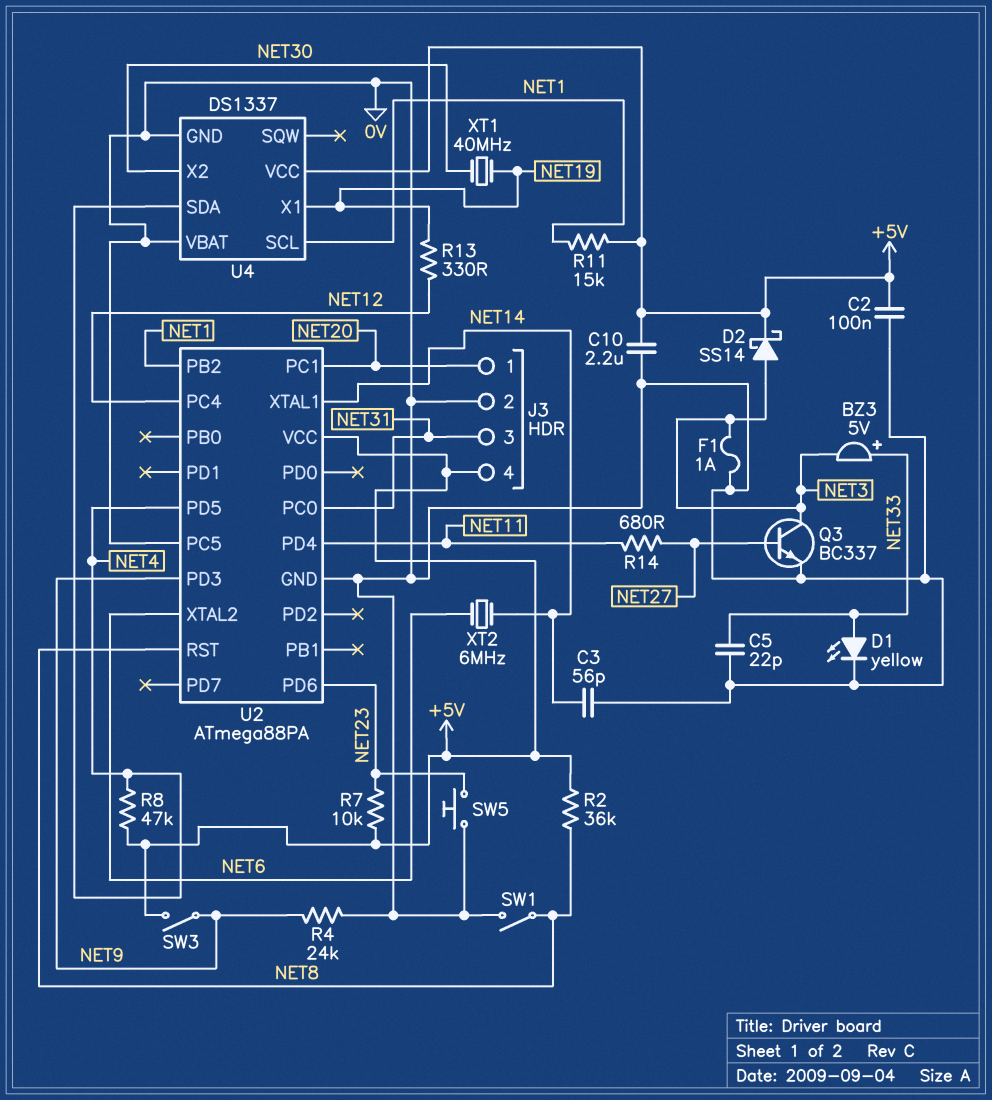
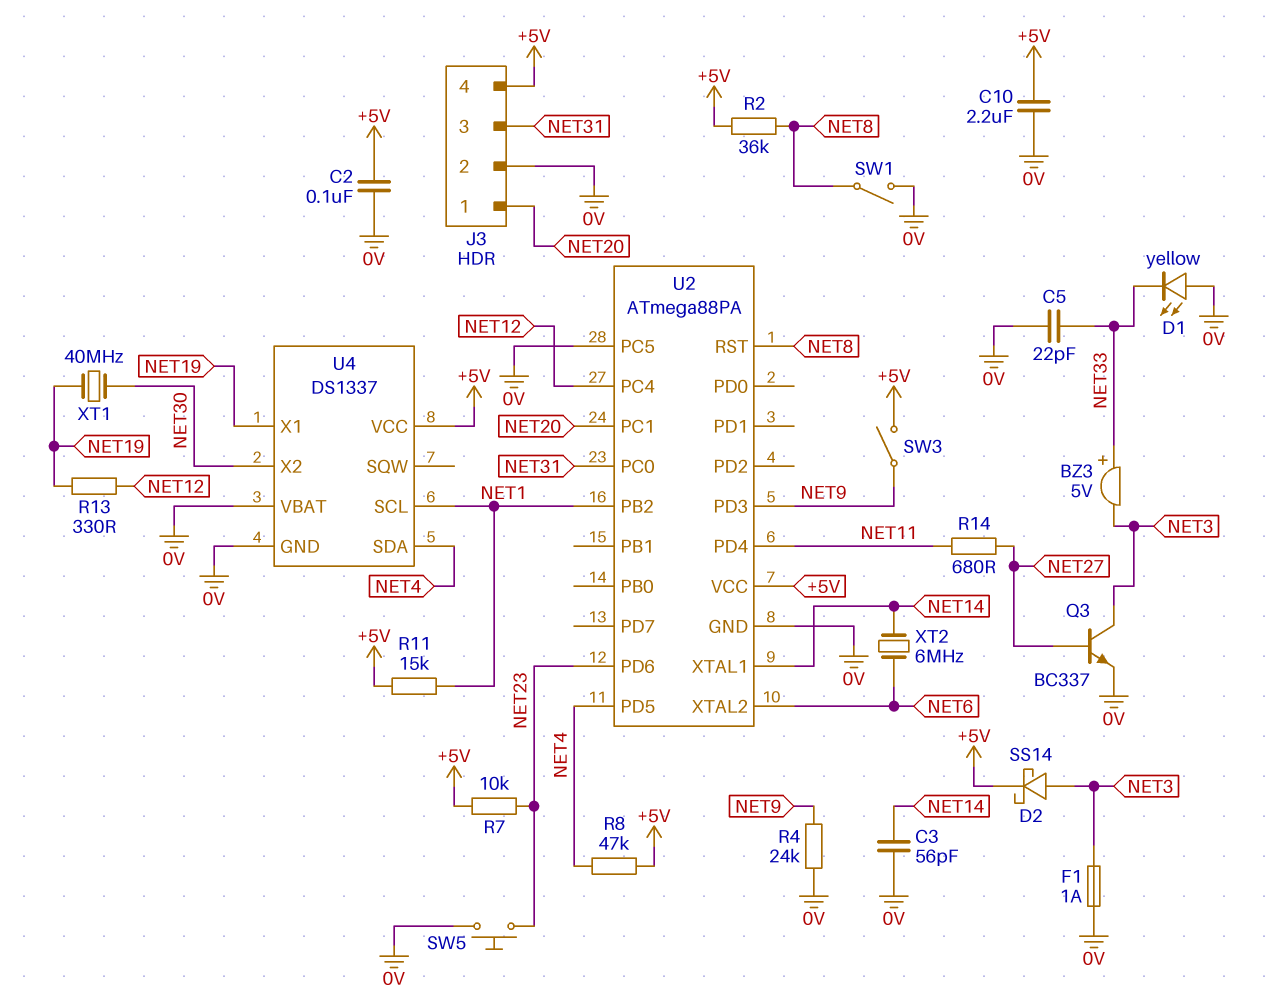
D1: LED yellow (A NET33, K 0V) -> LED yellow (A 0V, K NET33)

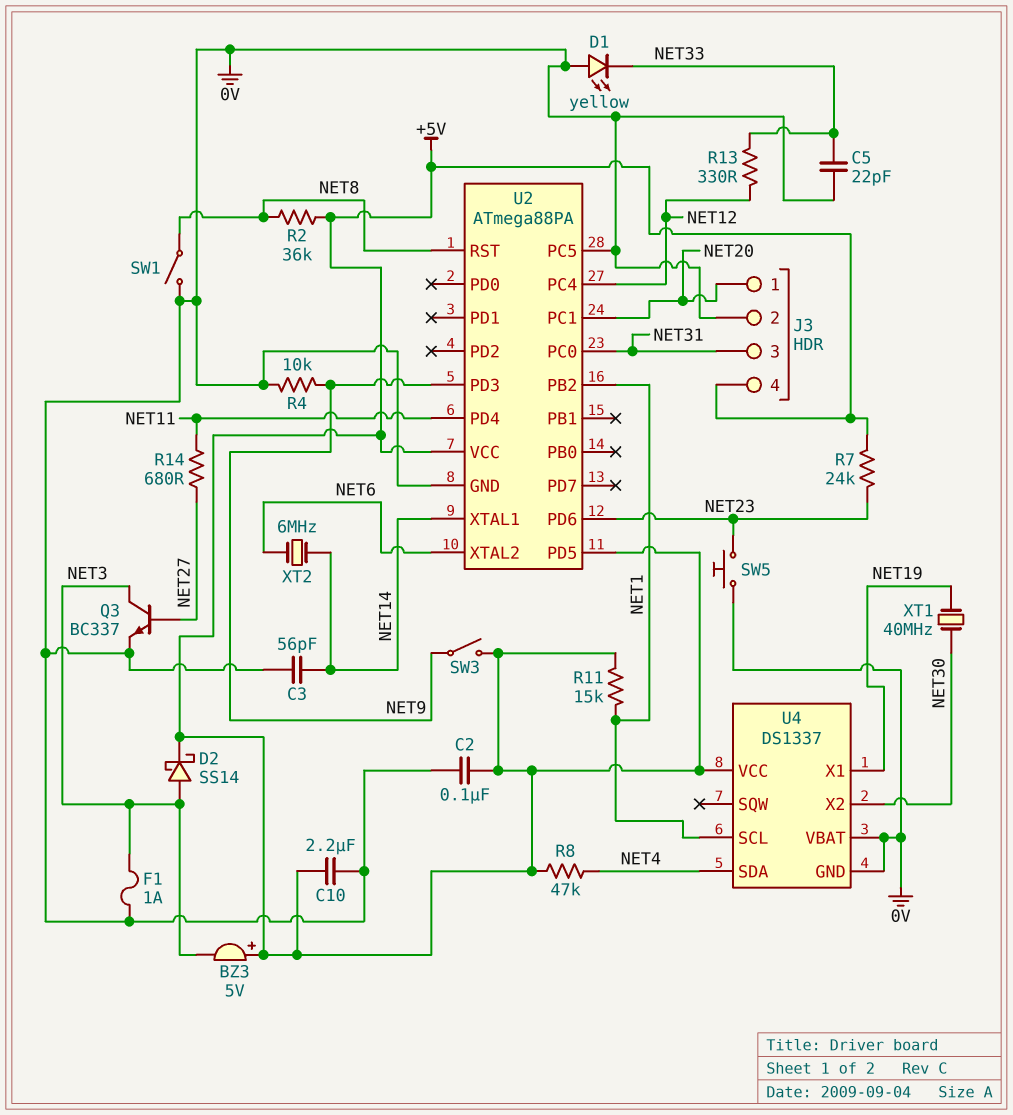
BZ3: buzzer 5V (plus NET33, minus NET3) -> buzzer 5V (plus +5V, minus NET3)
R4: 24k (0V, NET9) -> 10k (0V, NET9)
R7: 10k (+5V, NET23) -> 24k (+5V, NET23)
R13: 330 (NET12, NET19) -> 330 (NET12, NET33)
U2 pin PD5: NET4 -> +5V

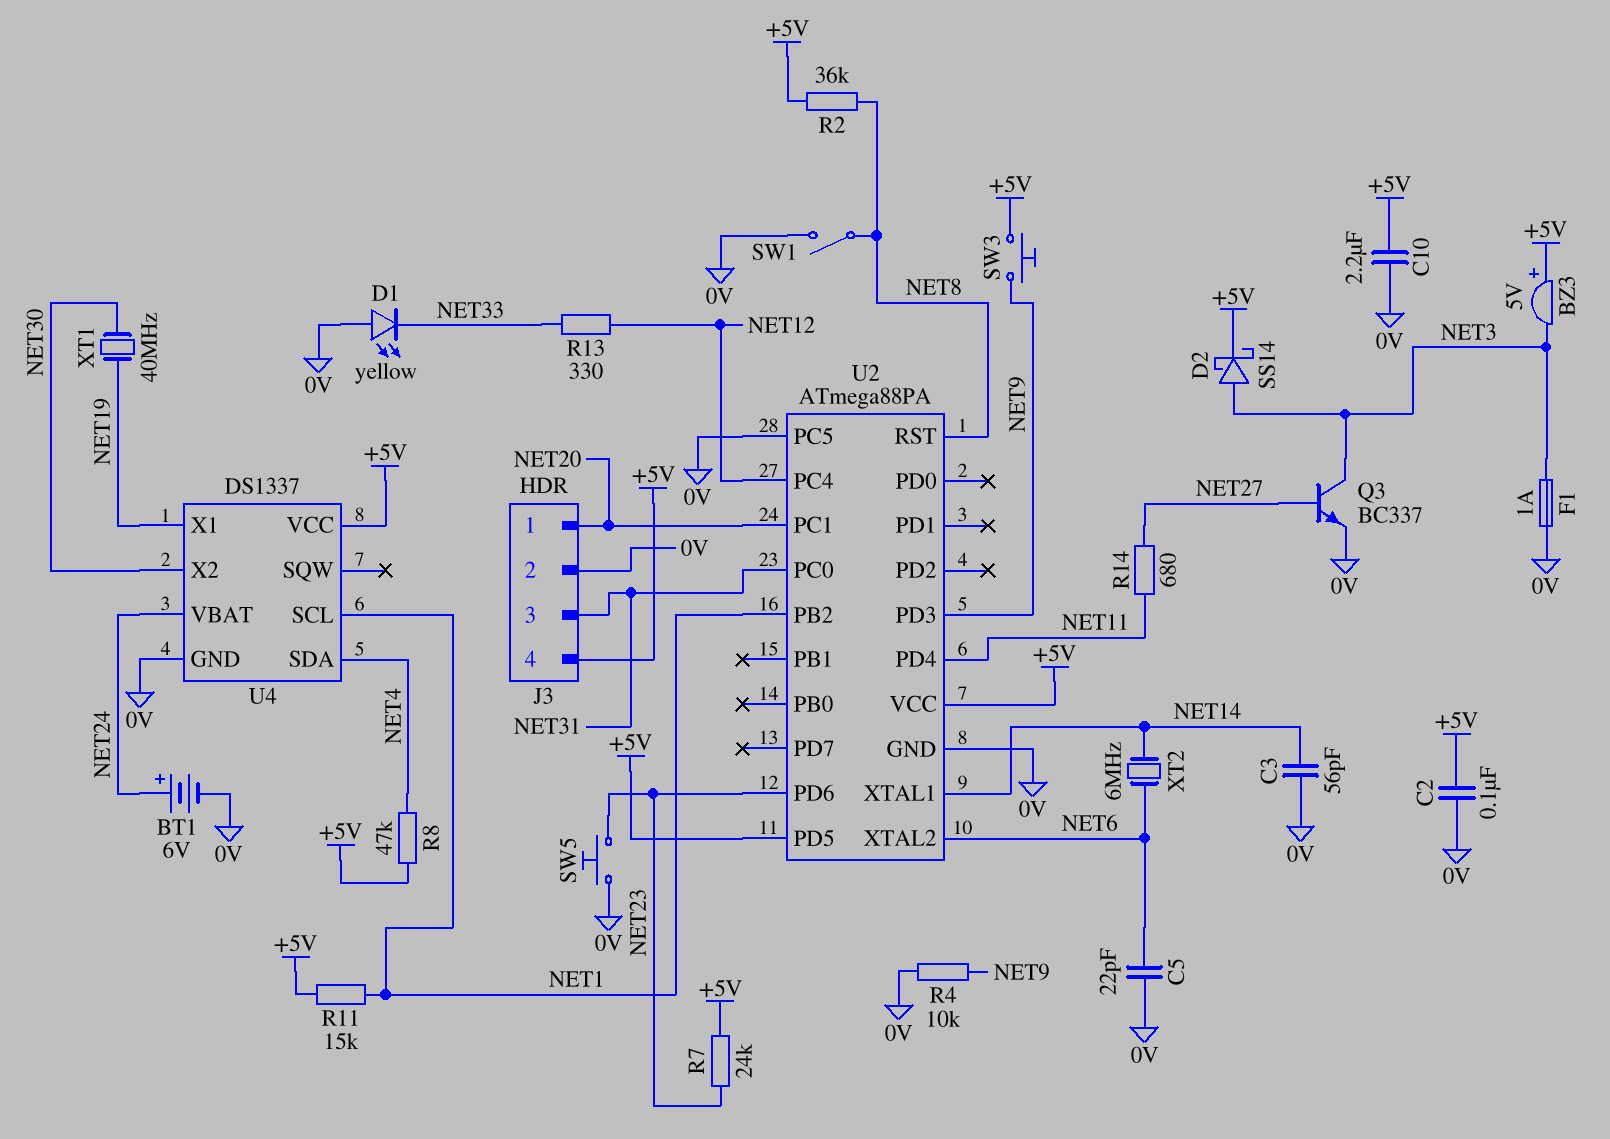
BT1: none -> 6V (plus NET24, minus 0V)
C5: 22pF (0V, NET33) -> 22pF (0V, NET6)
SW3: switch (+5V, NET9) -> button (+5V, NET9)
U4 pin VBAT: 0V -> NET24

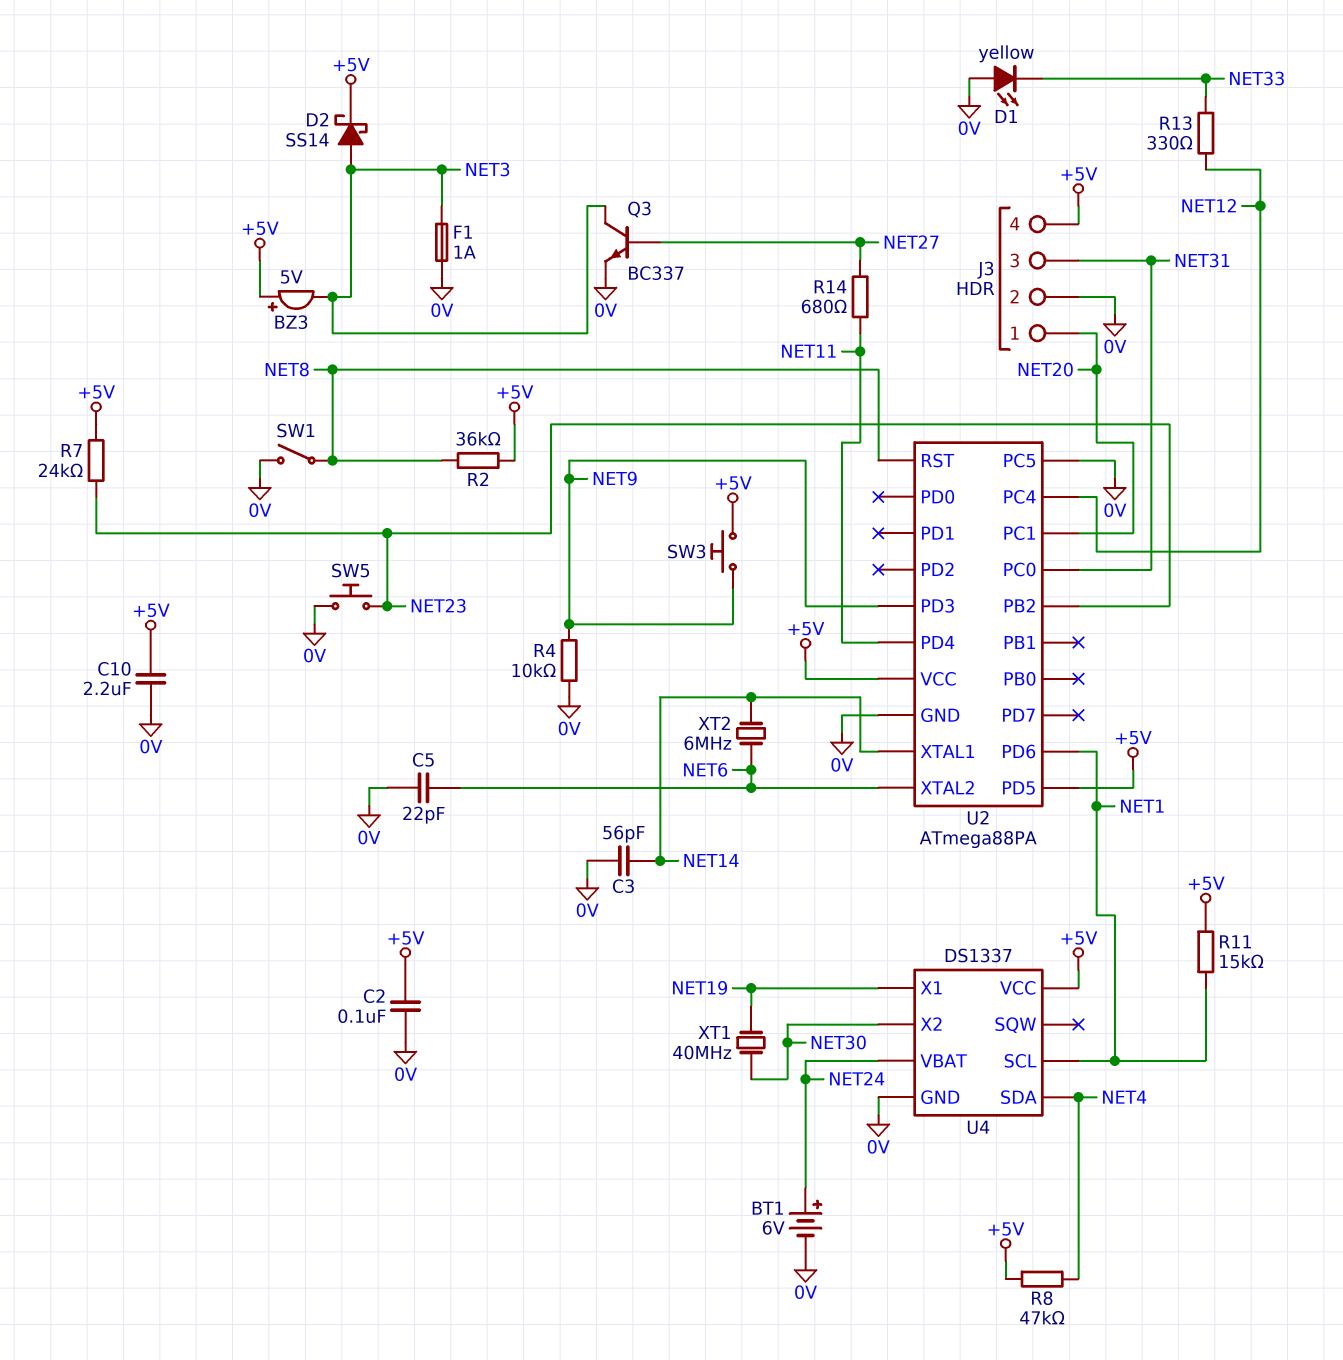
U2 pin PB2: NET1 -> NET23
U2 pin PD6: NET23 -> NET1

